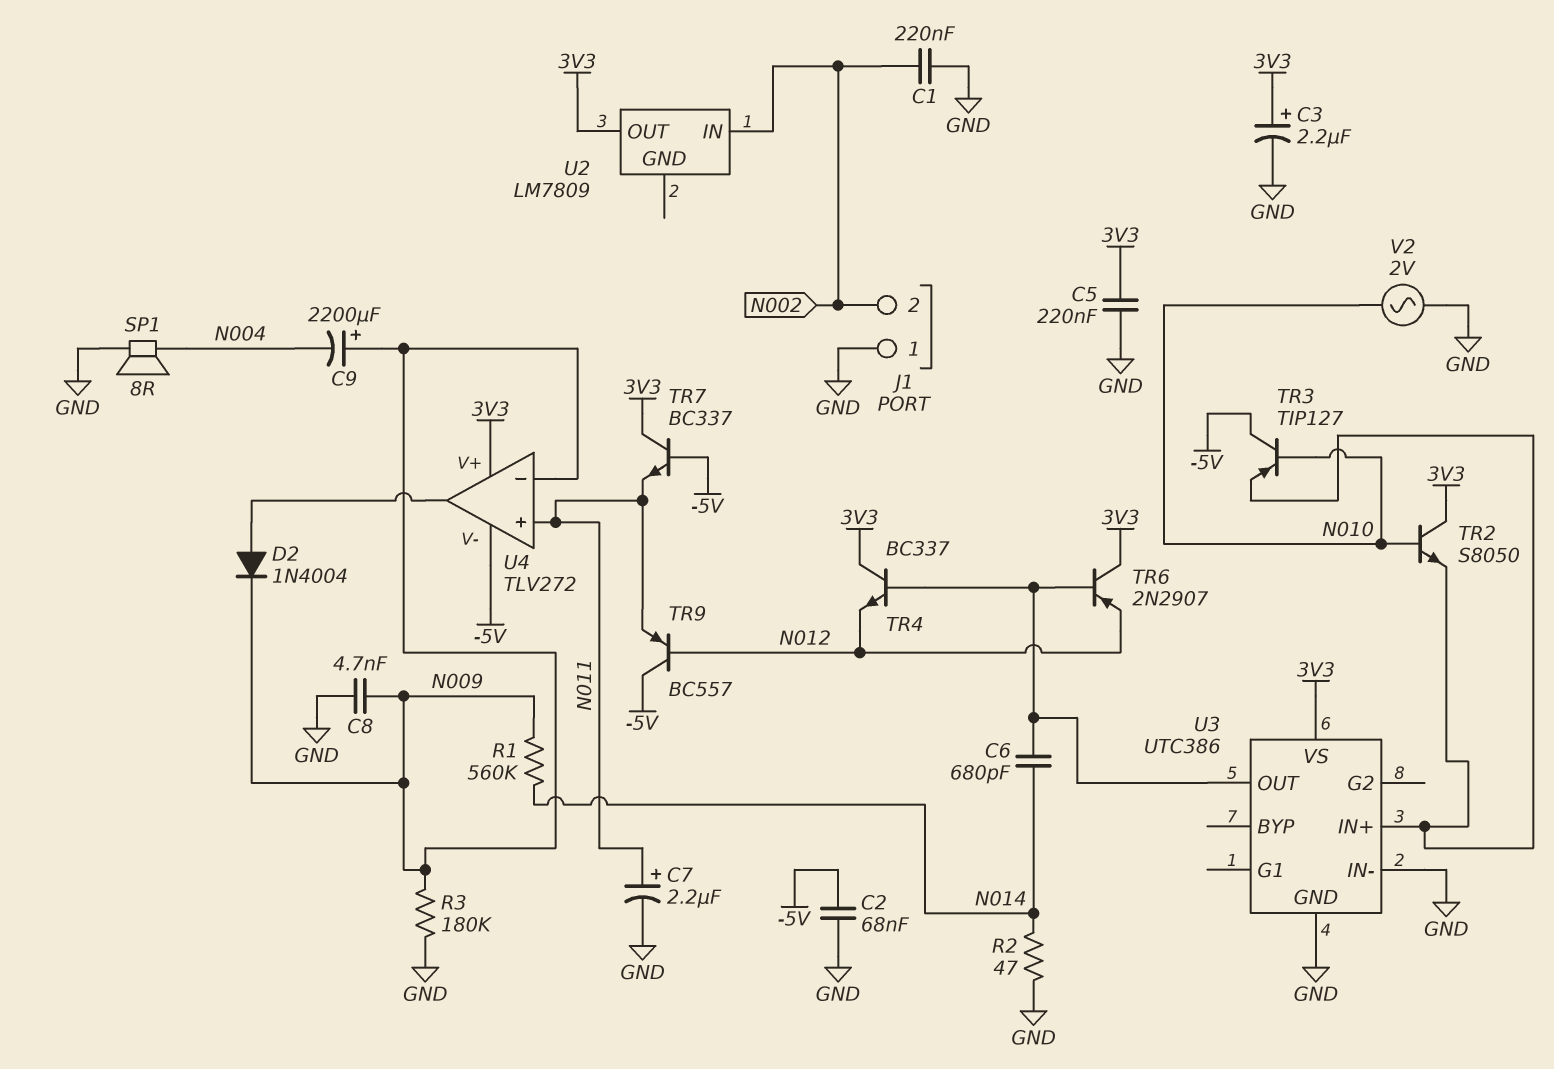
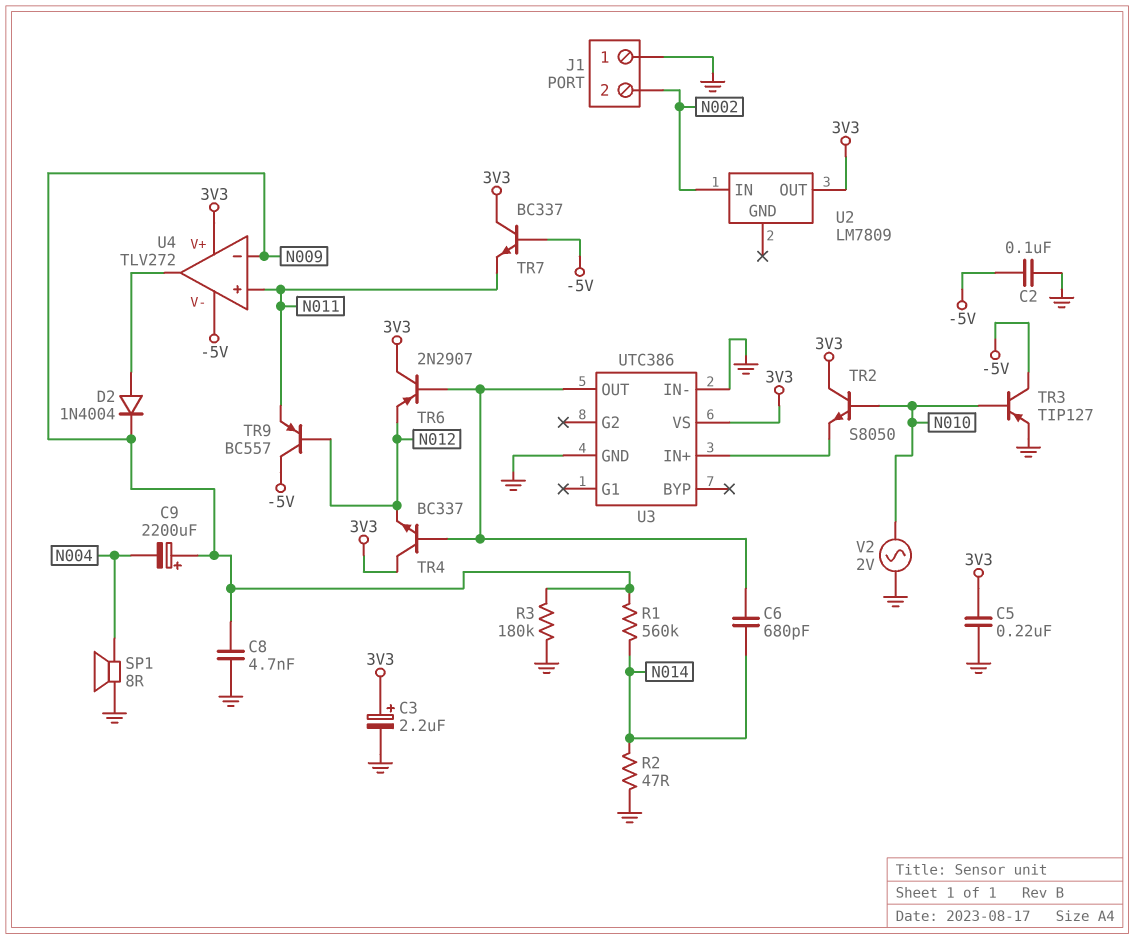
C1: 220nF (GND, N002) -> none
C2: 68nF (-5V, GND) -> 100nF (-5V, GND)
C7: 2.2uF (plus N011, minus GND) -> none
TR3: PNP TIP127 (B N010, C -5V, E U3/IN+) -> PNP TIP127 (B N010, C -5V, E GND)

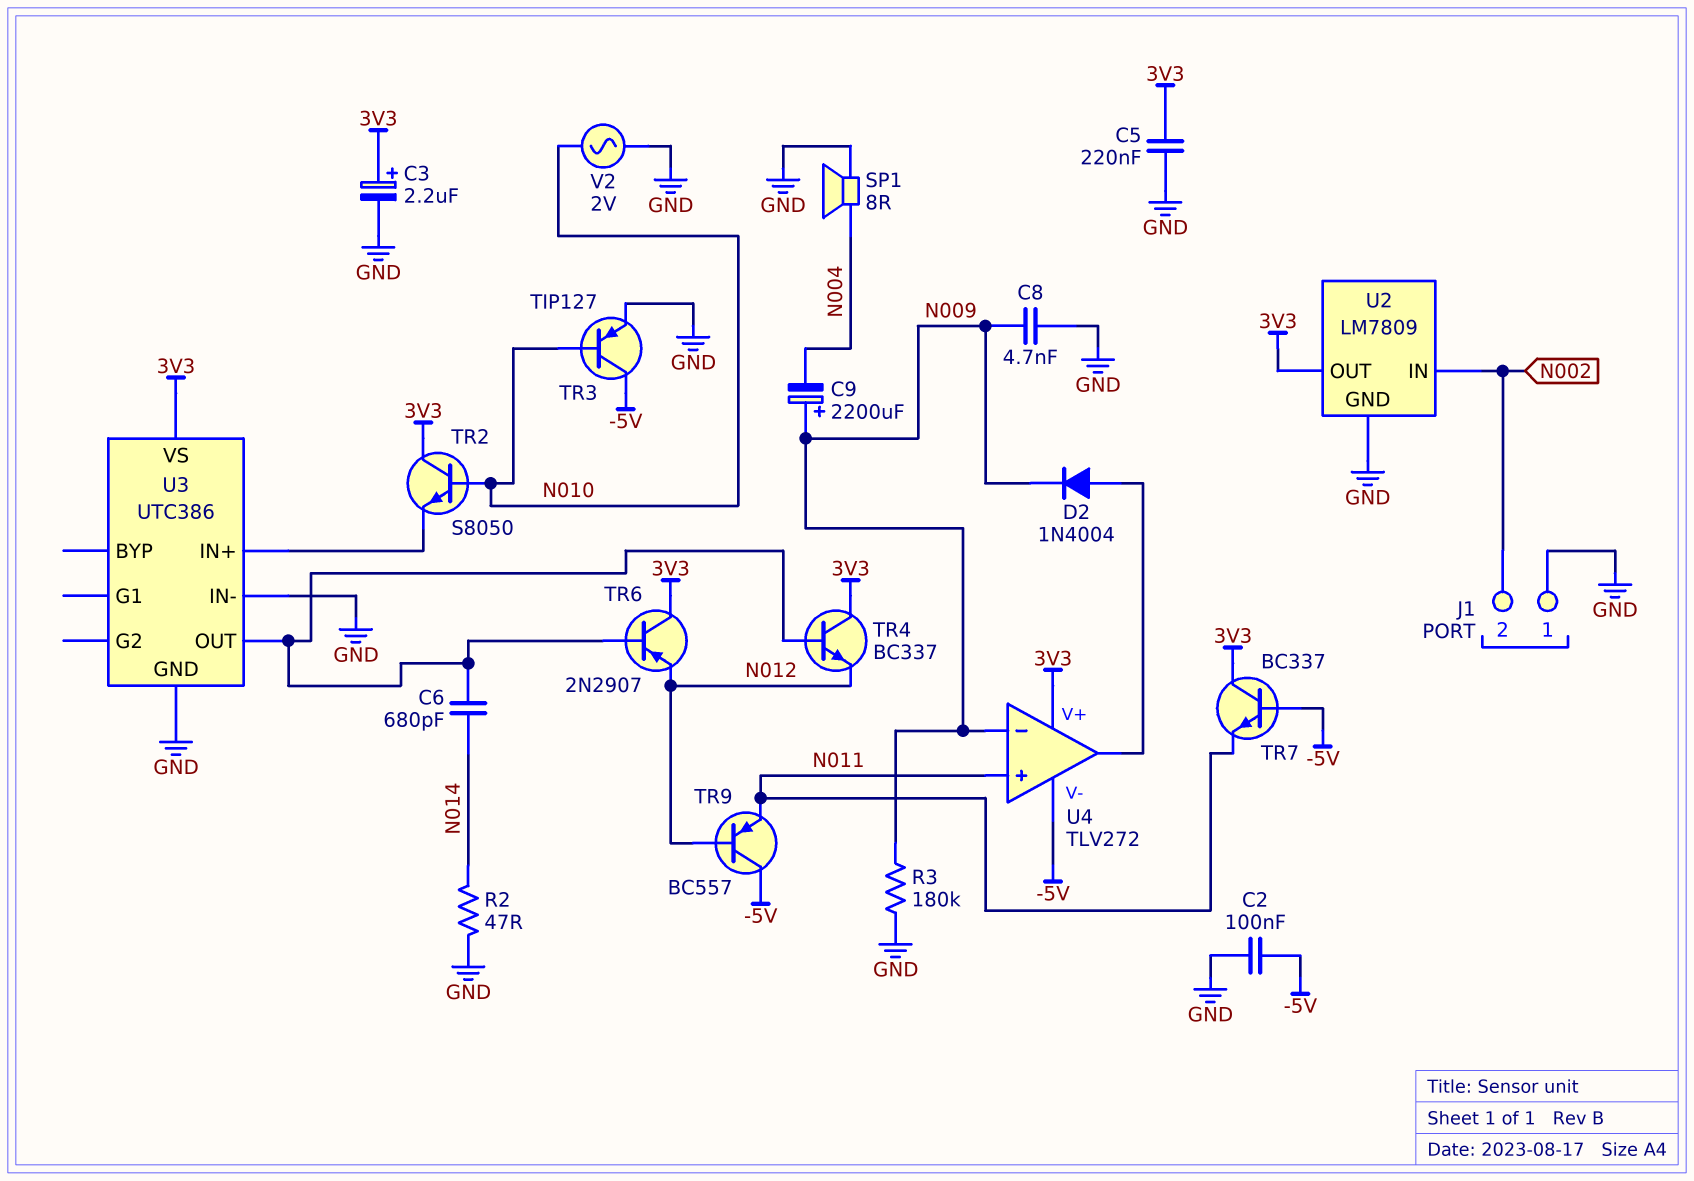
R1: 560k (N009, N014) -> none
U2 pin GND: none -> GND

